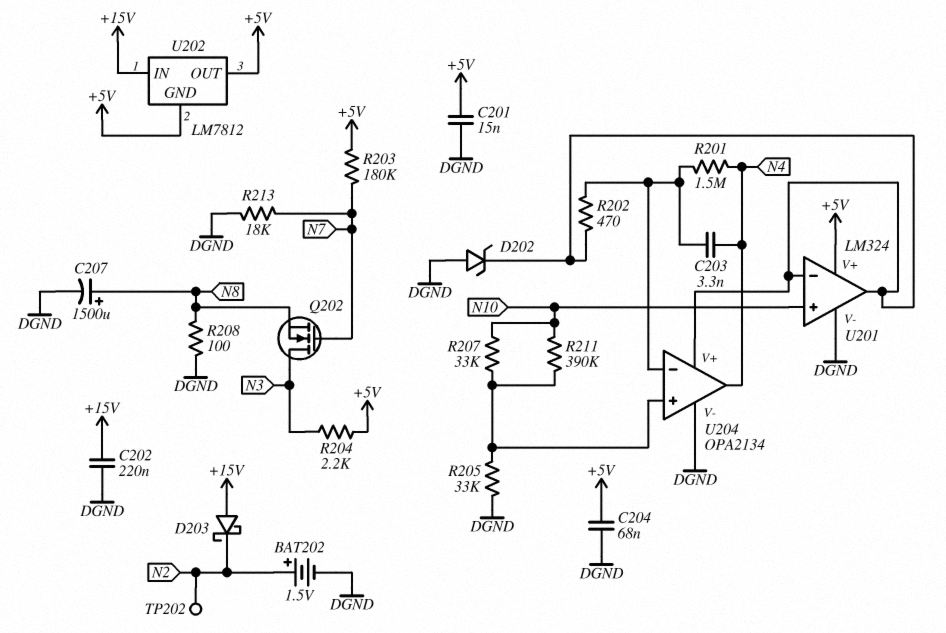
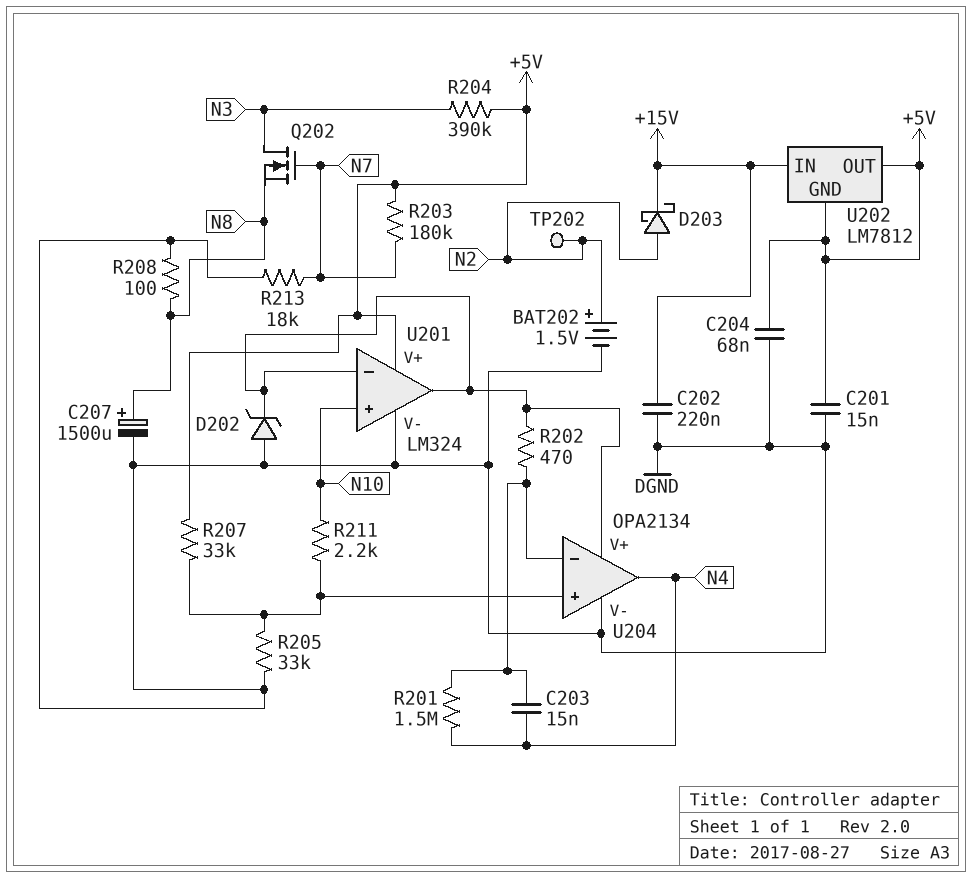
C203: 3.3nF (N4, U204/in-) -> 15nF (N4, U204/in-)
D203: schottky (A +15V, K N2) -> schottky (A N2, K +15V)
R204: 2.2k (+5V, N3) -> 390k (+5V, N3)
R207: 33k (N10, U204/in+) -> 33k (+5V, U204/in+)
R211: 390k (N10, U204/in+) -> 2.2k (N10, U204/in+)

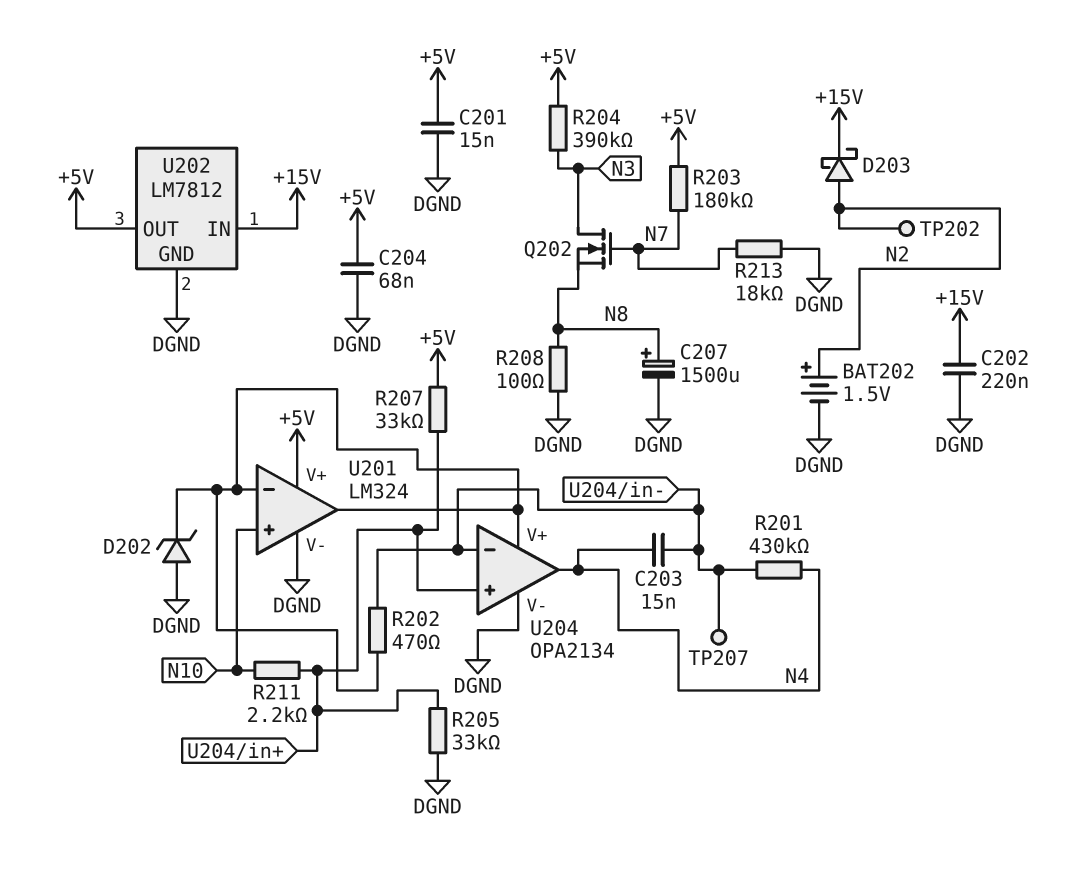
R201: 1.5M (N4, U204/in-) -> 430k (N4, U204/in-)
TP207: none -> test point (U204/in-)
U202 pin GND: +5V -> DGND

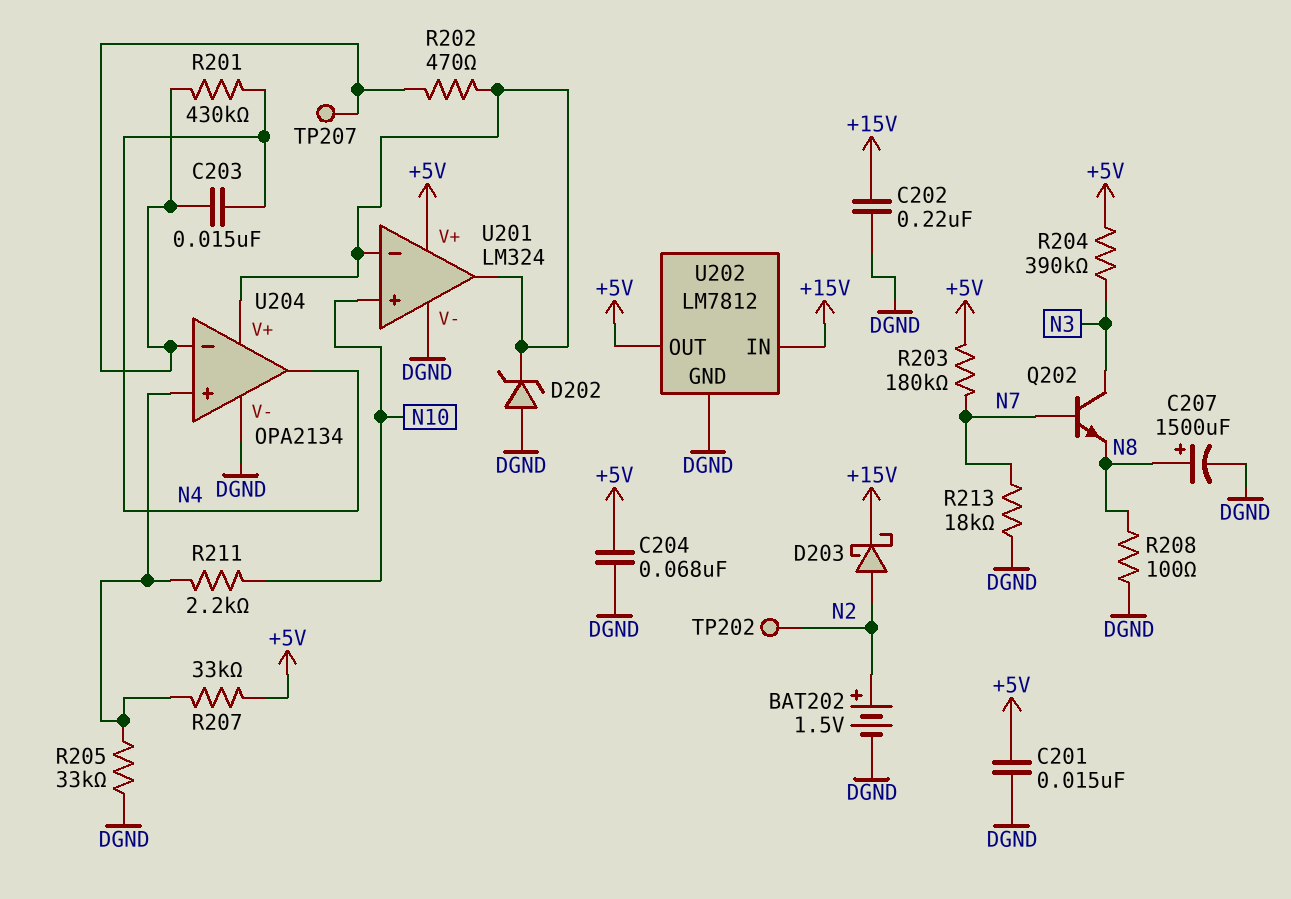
Q202: NMOS (G N7, D N3, S N8) -> NPN (B N7, C N3, E N8)

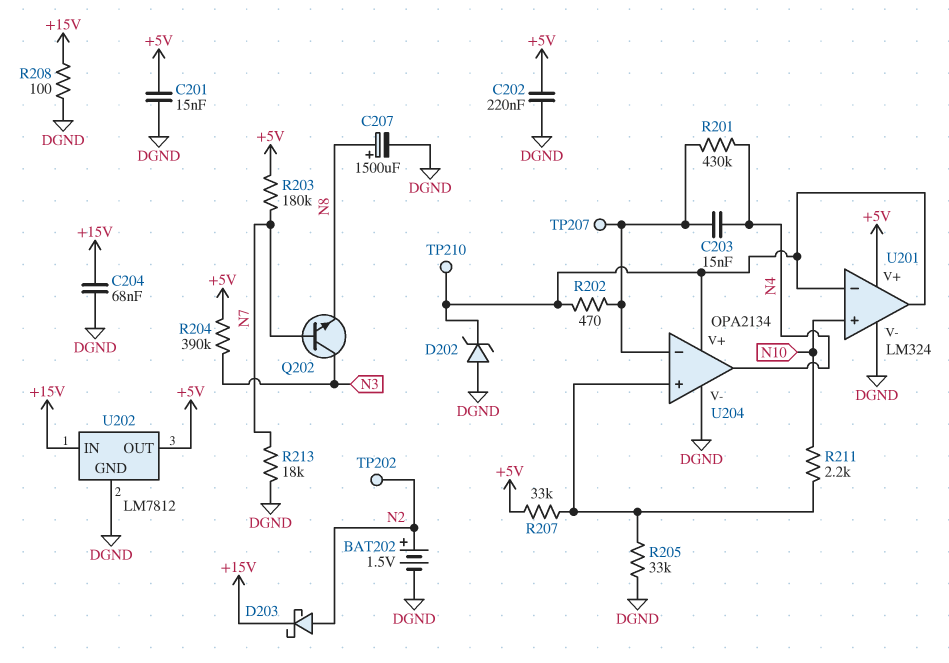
C202: 220nF (+15V, DGND) -> 220nF (+5V, DGND)
C204: 68nF (+5V, DGND) -> 68nF (+15V, DGND)
R208: 100 (DGND, N8) -> 100 (+15V, DGND)
TP210: none -> test point (U201/in-)

